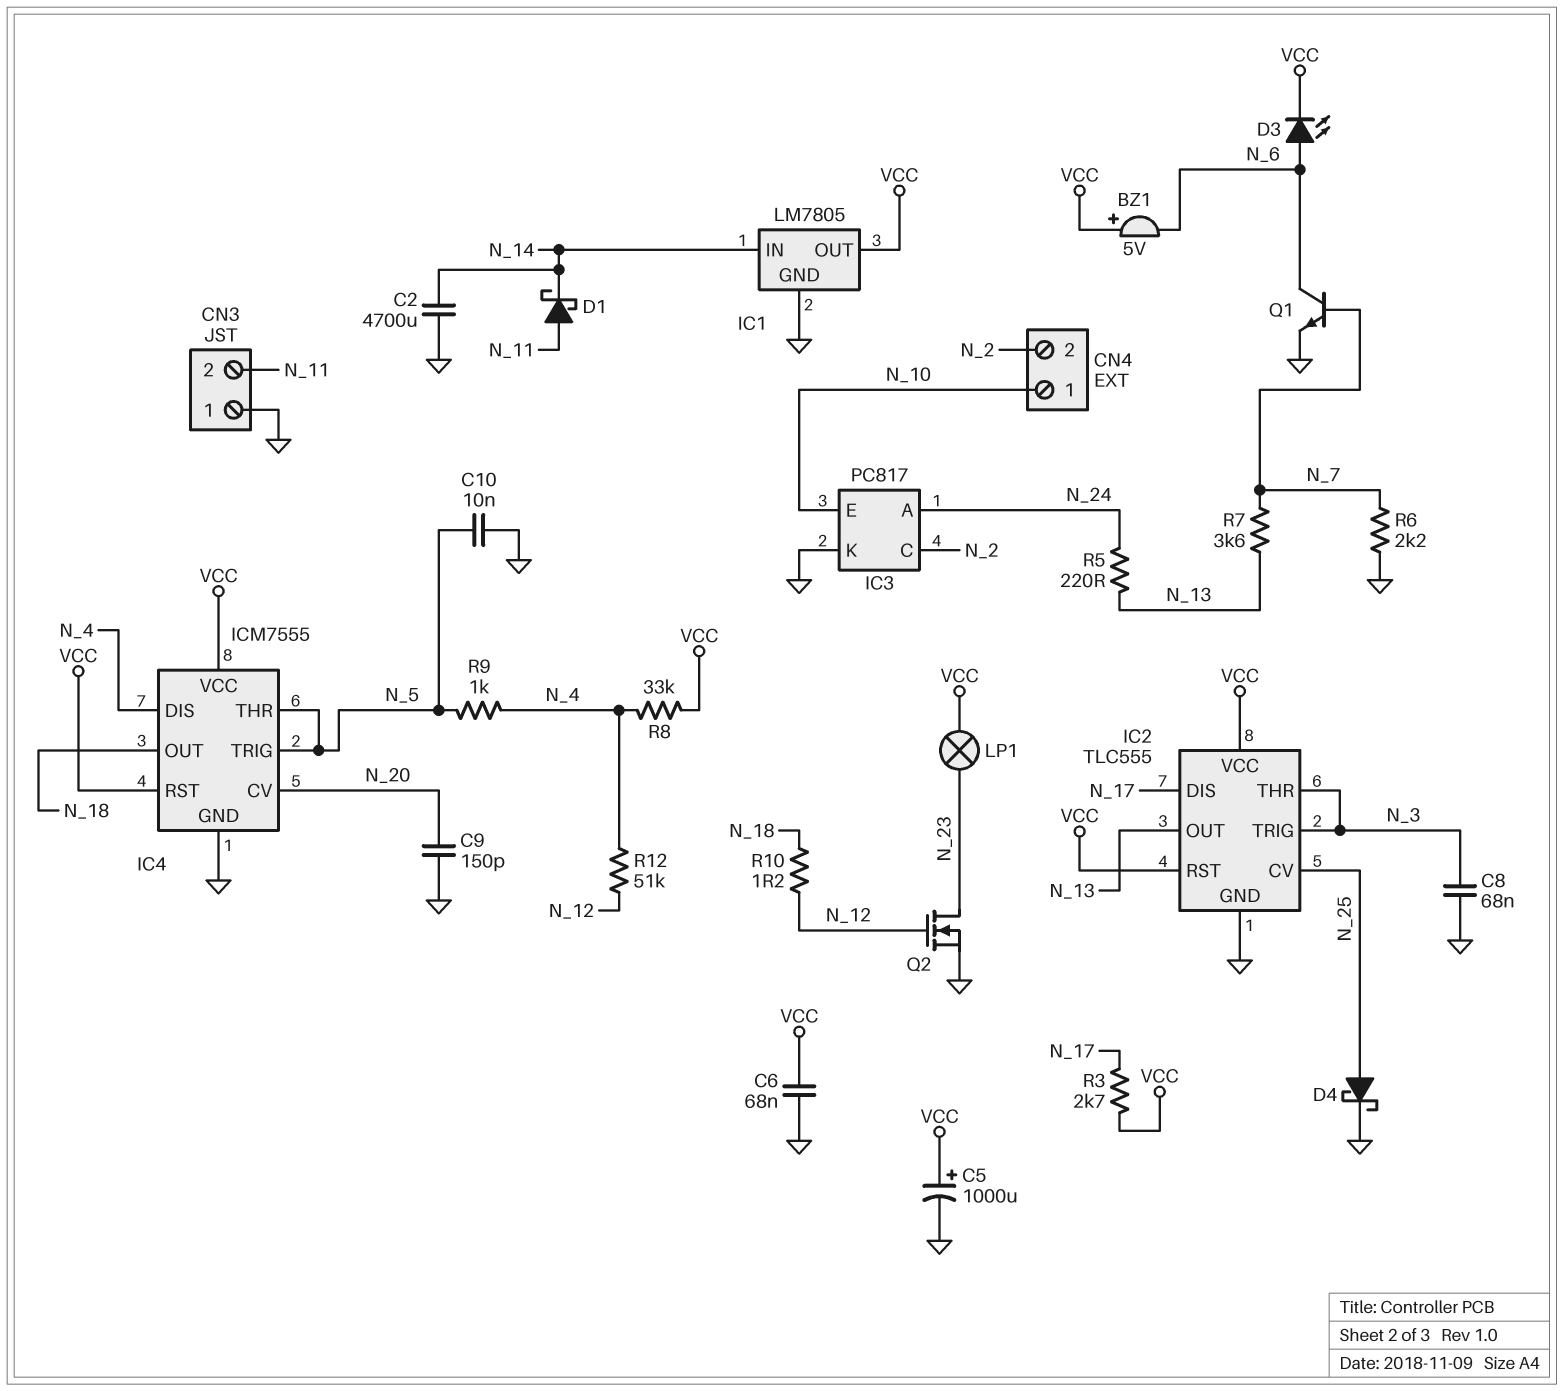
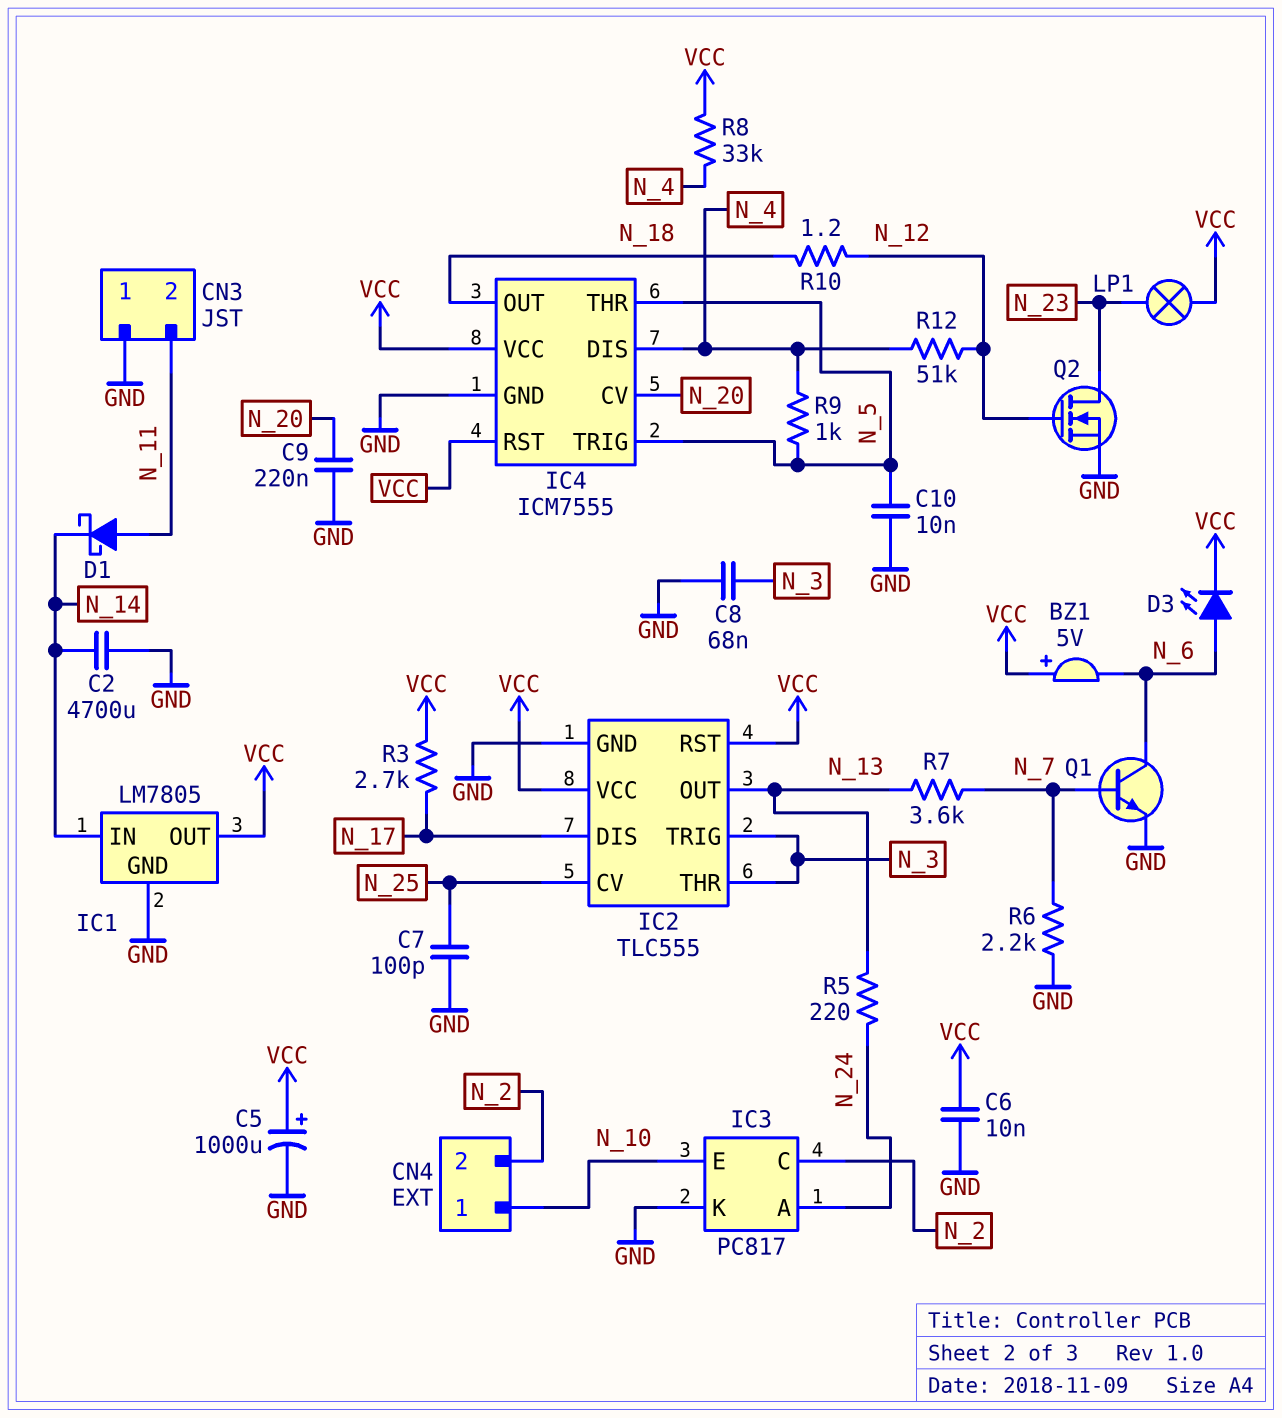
C6: 68nF (GND, VCC) -> 10nF (GND, VCC)
C7: none -> 100pF (GND, N_25)
C9: 150pF (GND, N_20) -> 220nF (GND, N_20)
D4: schottky (A N_25, K GND) -> none

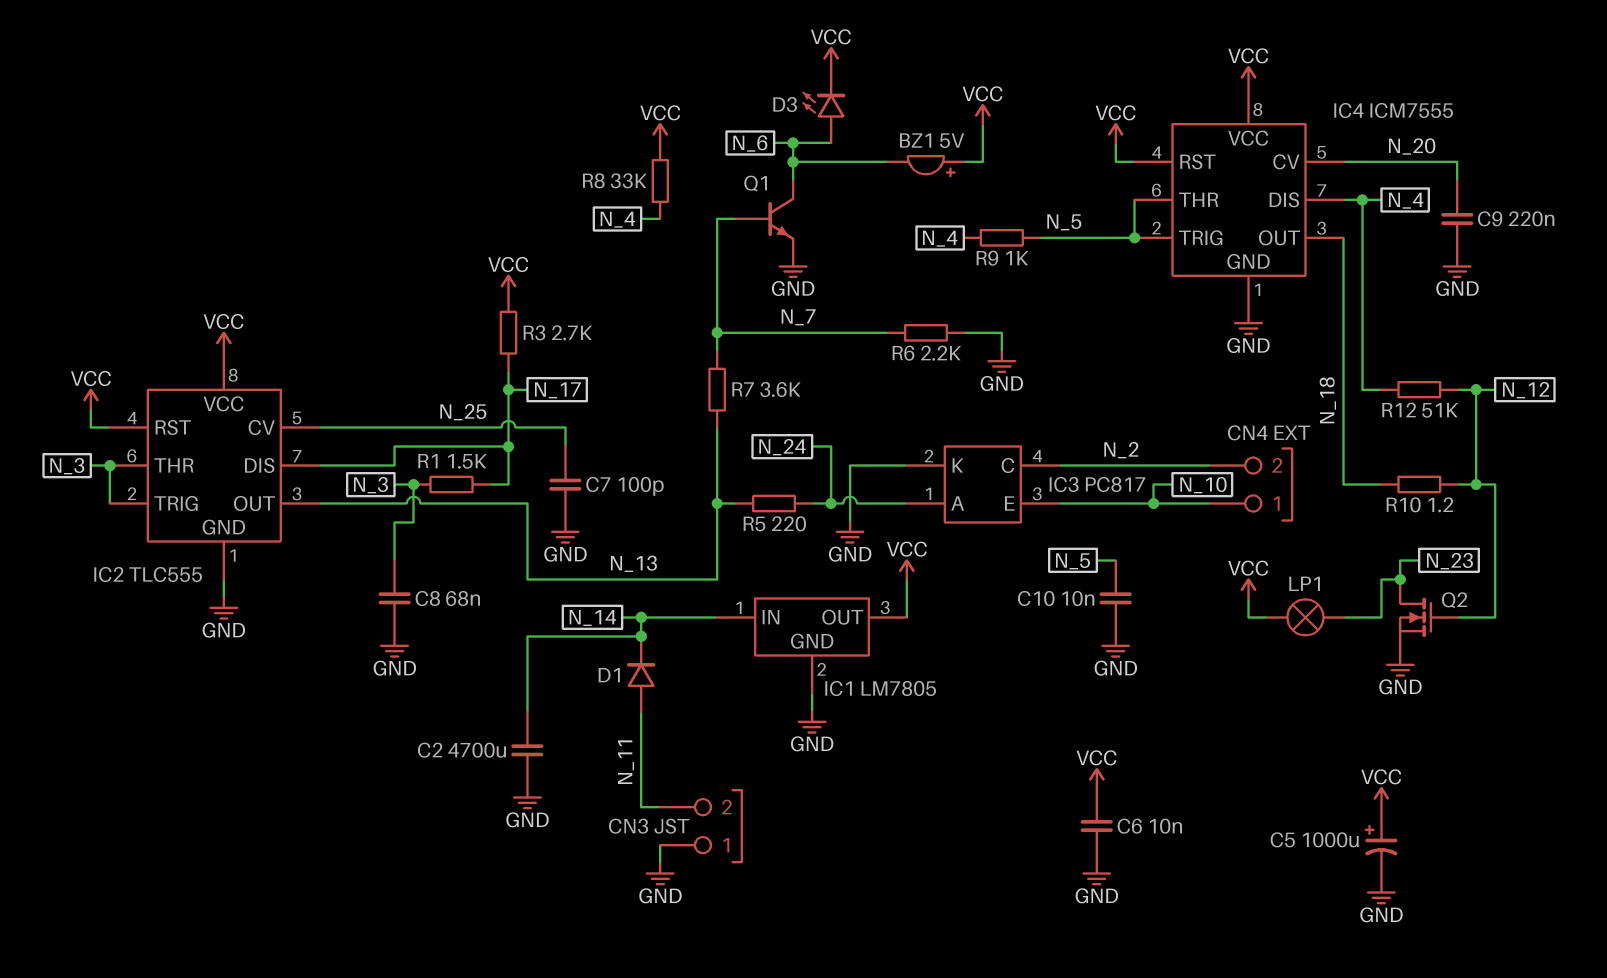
D1: schottky (A N_11, K N_14) -> diode (A N_11, K N_14)
R1: none -> 1.5k (N_3, N_17)

